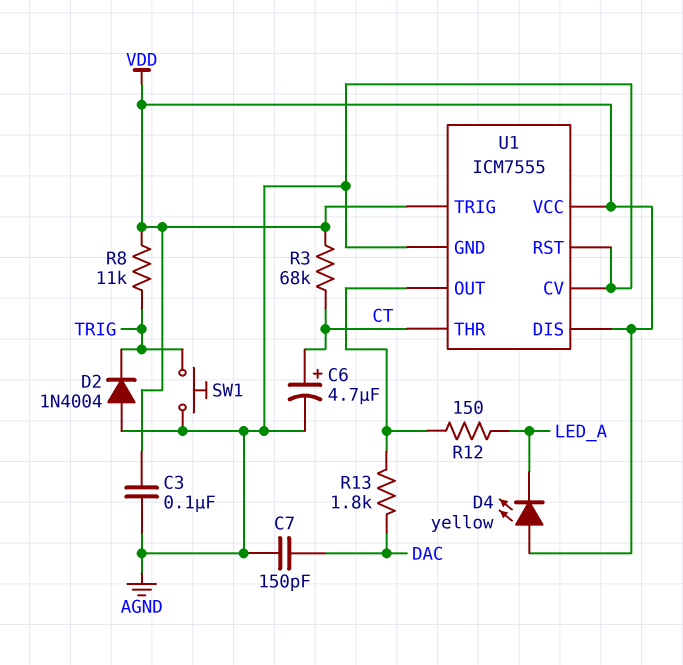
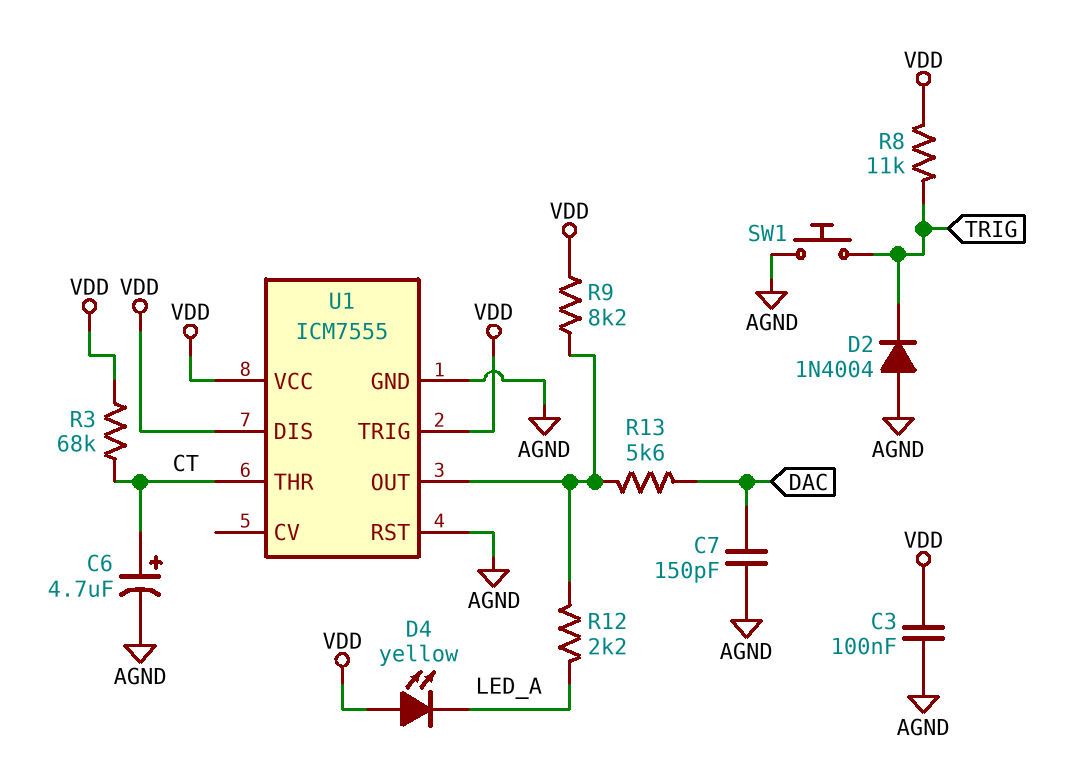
R9: none -> 8.2k (U1/OUT, VDD)
R12: 150 (LED_A, U1/OUT) -> 2.2k (LED_A, U1/OUT)
R13: 1.8k (DAC, U1/OUT) -> 5.6k (DAC, U1/OUT)
U1 pin CV: AGND -> none

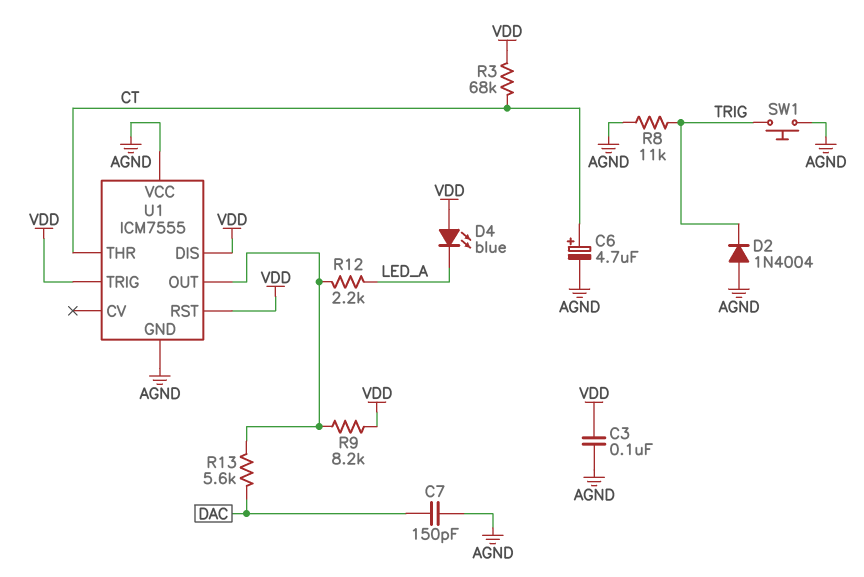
D4: LED yellow (A VDD, K LED_A) -> LED blue (A VDD, K LED_A)
R8: 11k (TRIG, VDD) -> 11k (AGND, TRIG)
U1 pin RST: AGND -> VDD
U1 pin VCC: VDD -> AGND

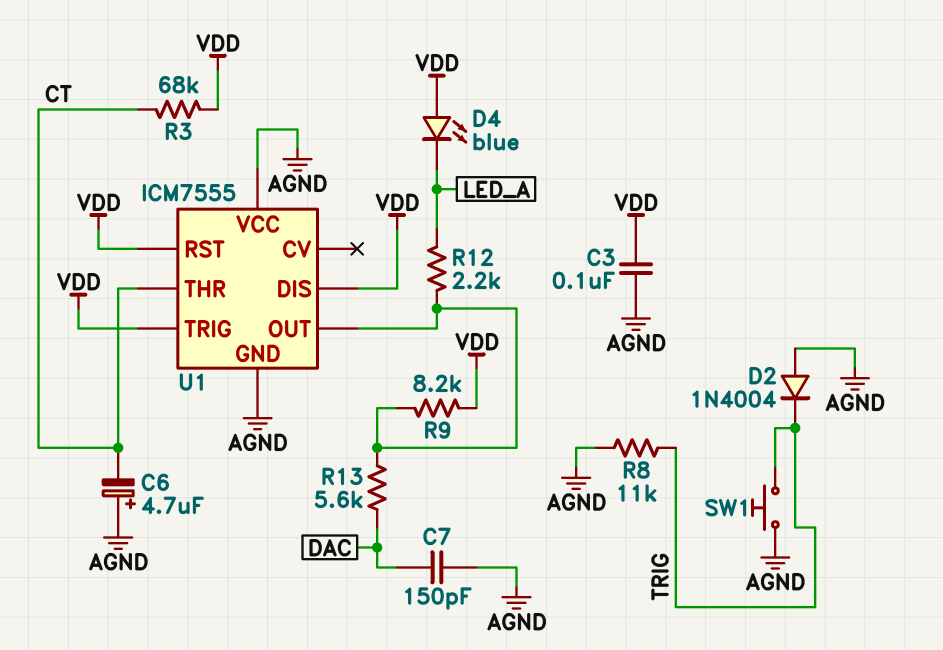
C6: 4.7uF (plus CT, minus AGND) -> 4.7uF (plus AGND, minus CT)

